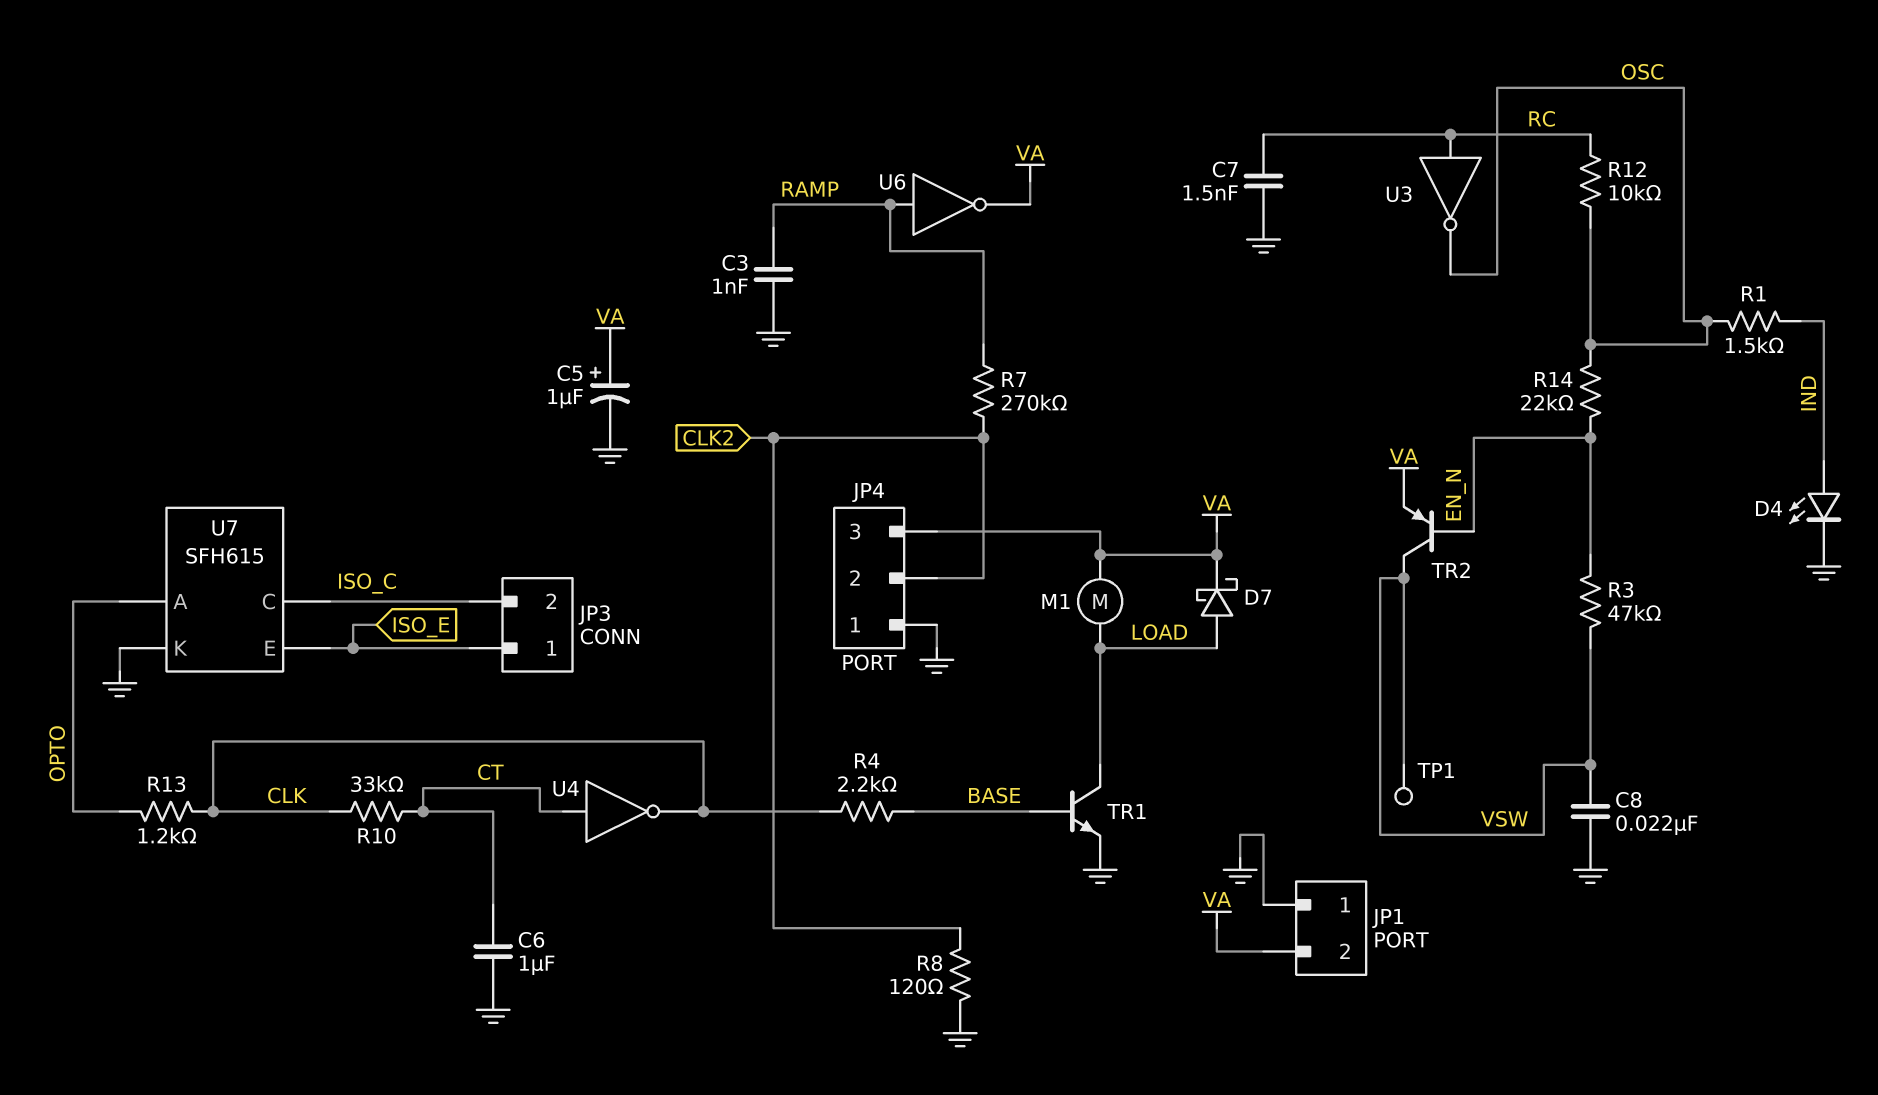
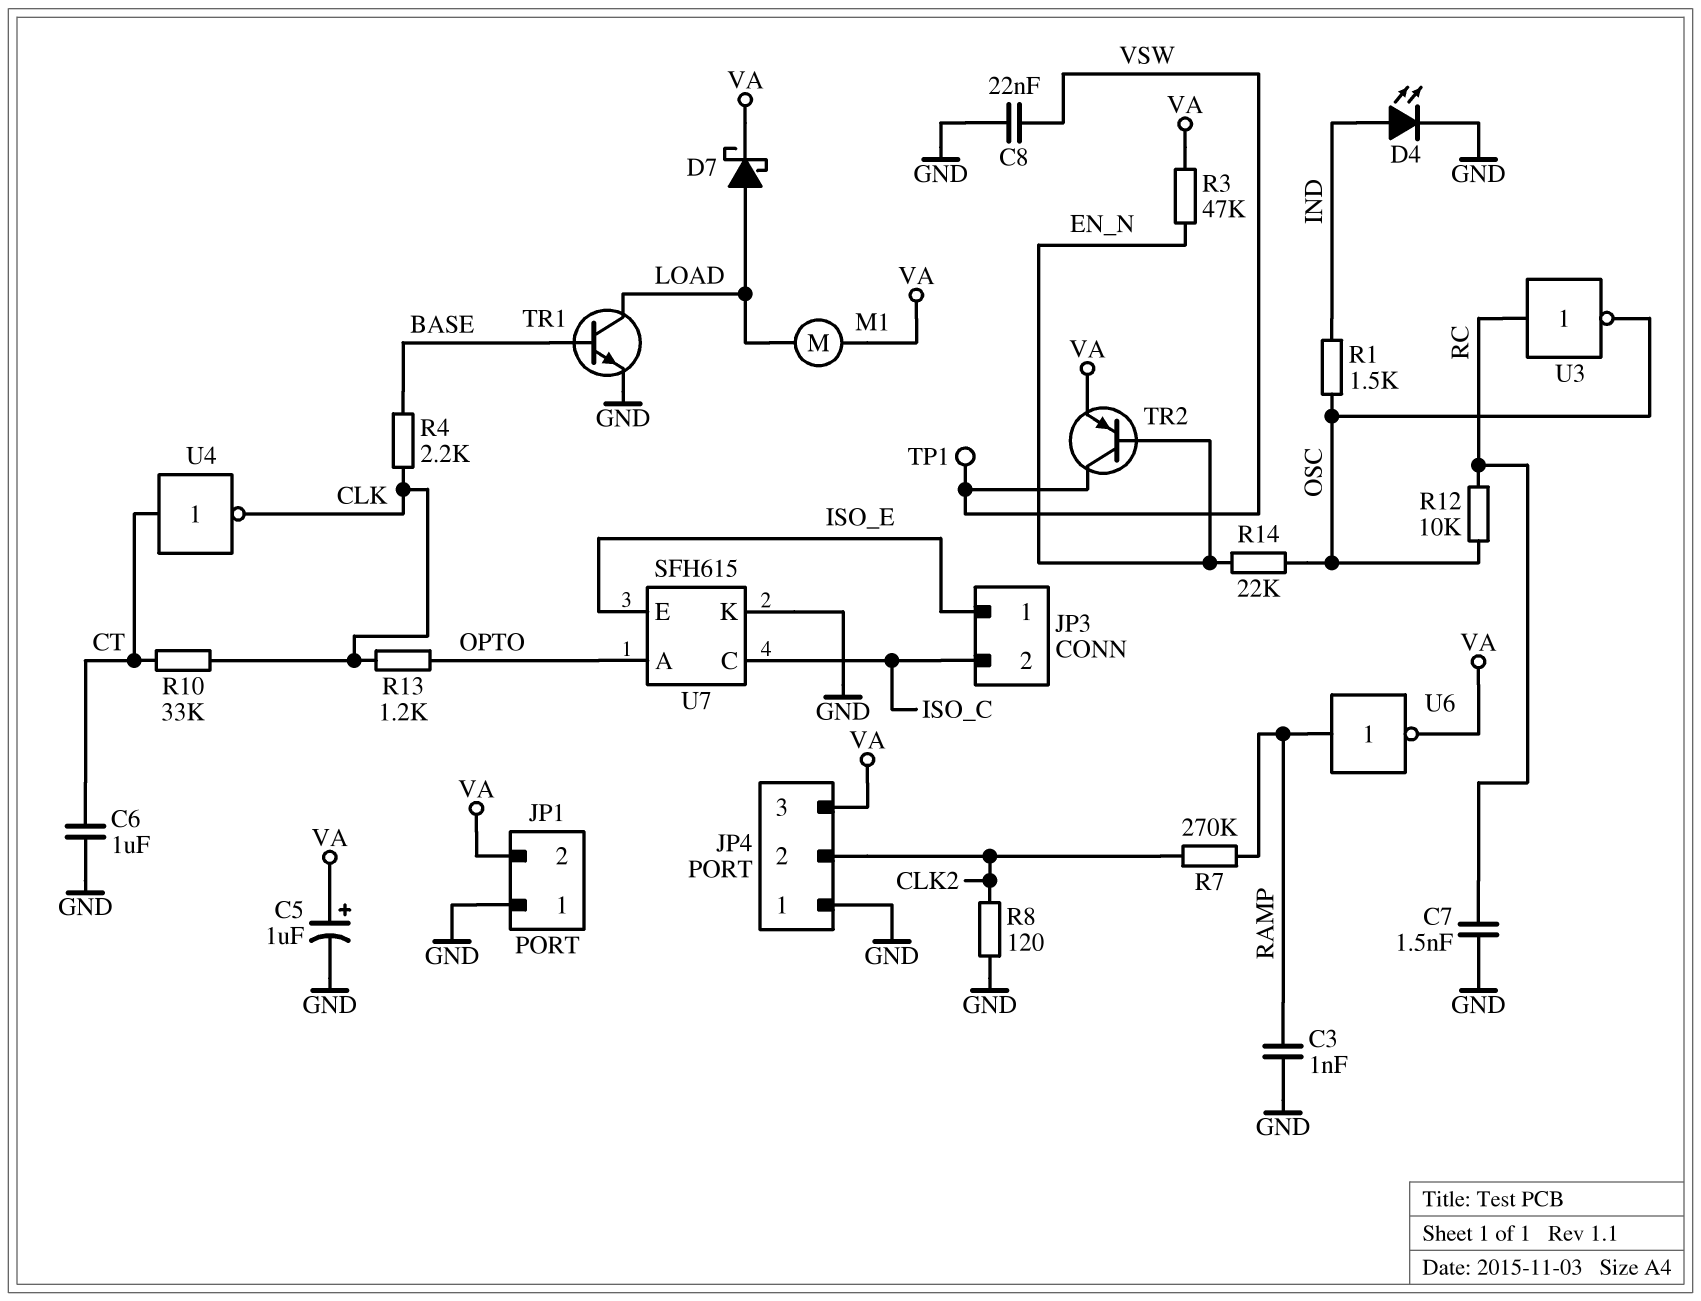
R3: 47k (EN_N, VSW) -> 47k (EN_N, VA)

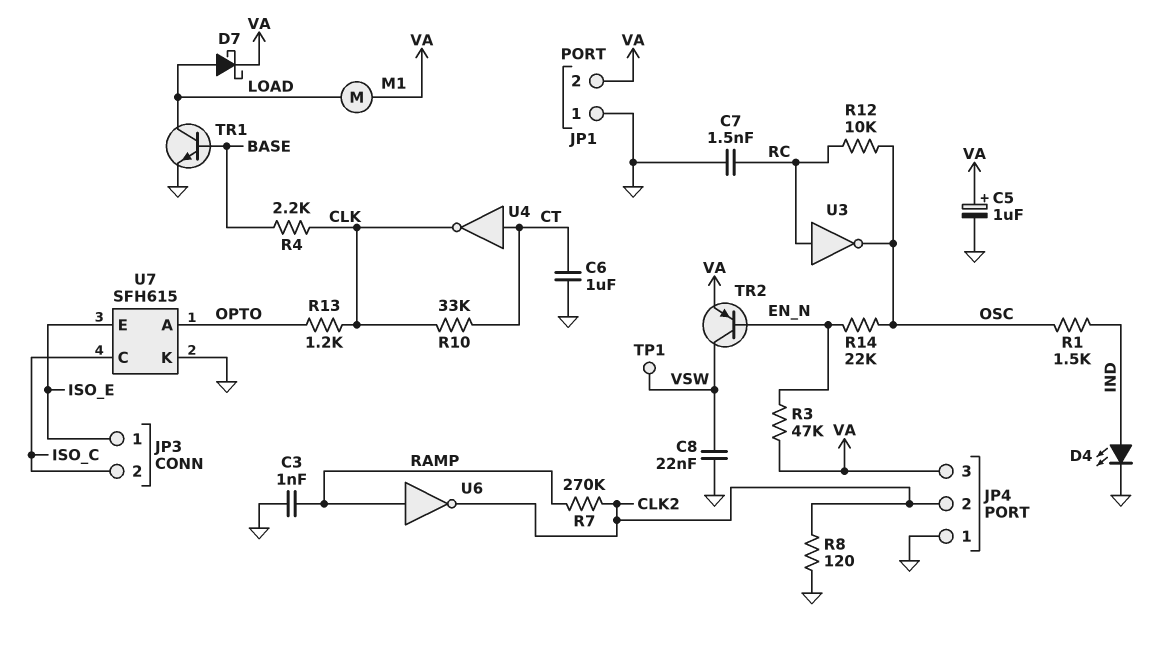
U6: NOT (in RAMP, out VA) -> NOT (in RAMP, out CLK2)

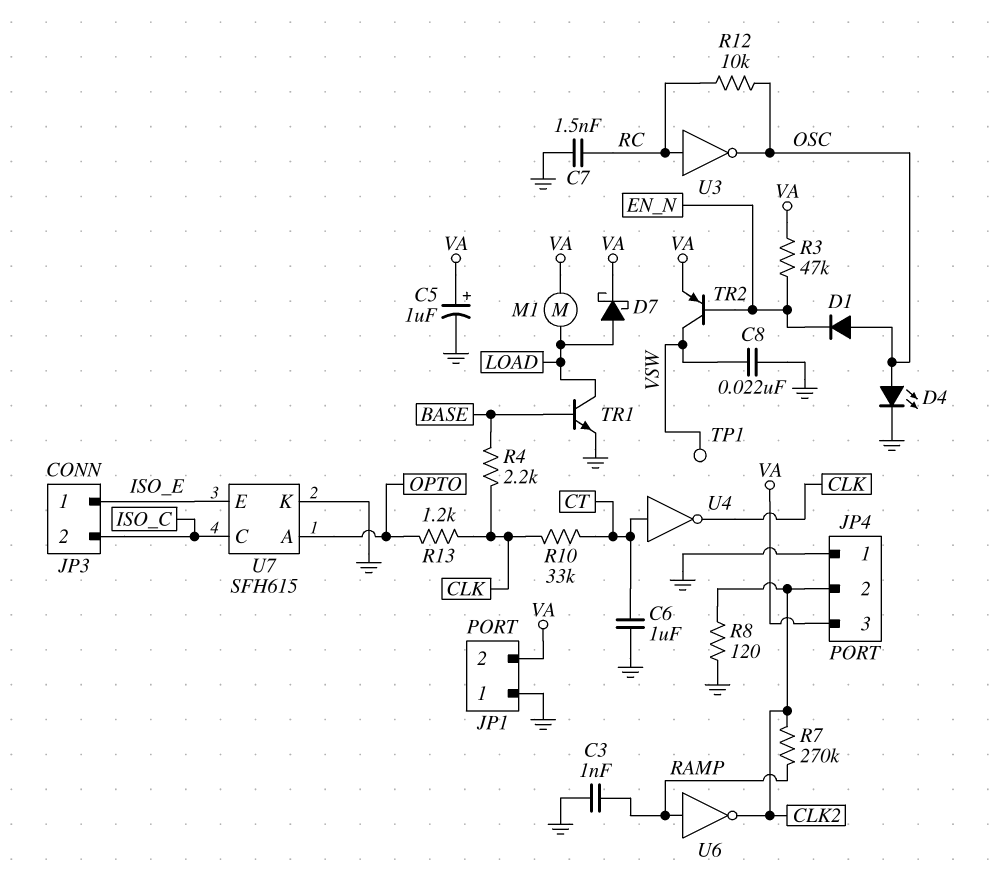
D1: none -> diode (A OSC, K EN_N)
D4: LED (A IND, K GND) -> LED (A OSC, K GND)
R1: 1.5k (IND, OSC) -> none
R14: 22k (EN_N, OSC) -> none

